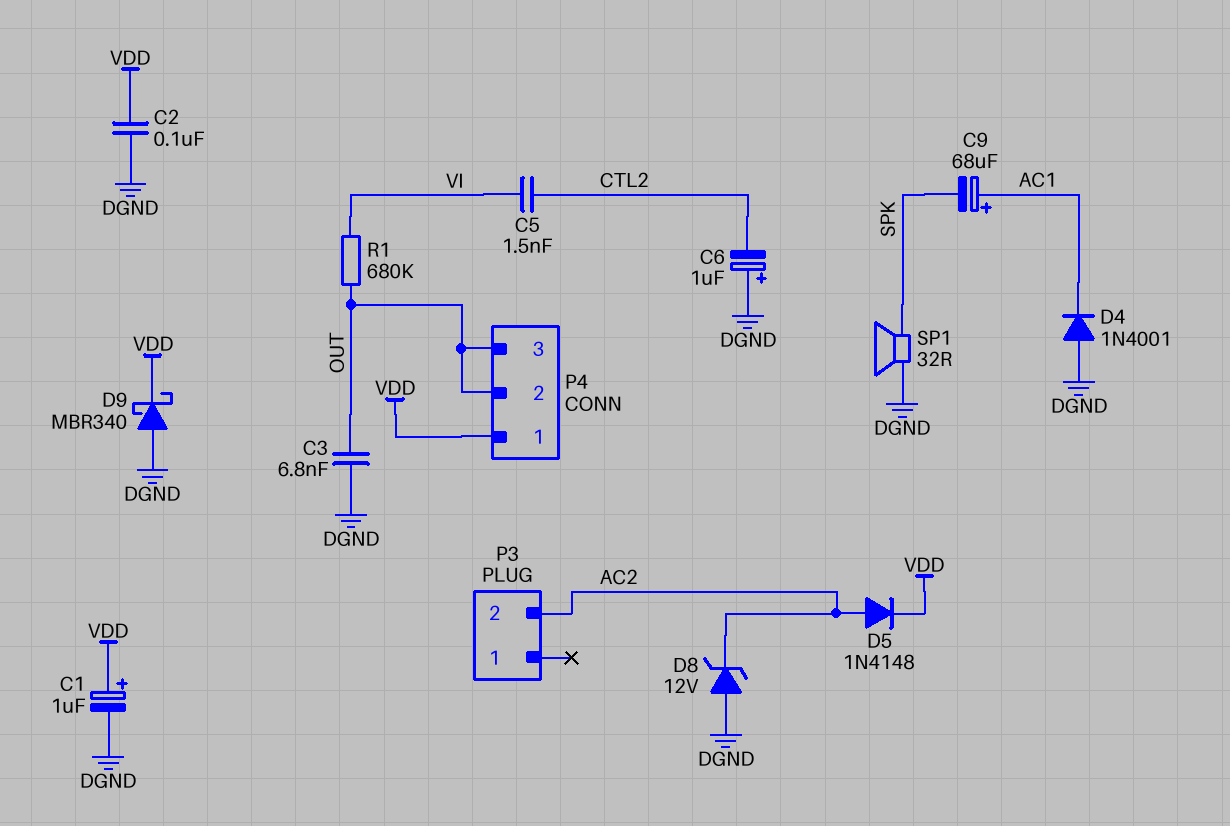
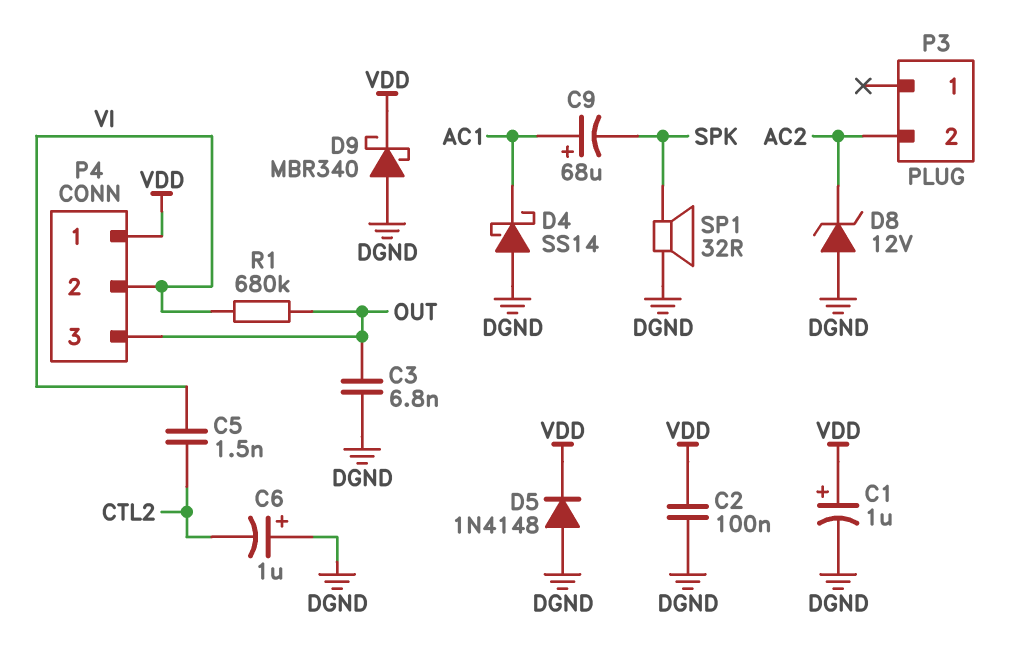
D4: diode 1N4001 (A DGND, K AC1) -> schottky SS14 (A DGND, K AC1)
D5: diode 1N4148 (A AC2, K VDD) -> diode 1N4148 (A DGND, K VDD)
P4 pin 2: OUT -> VI

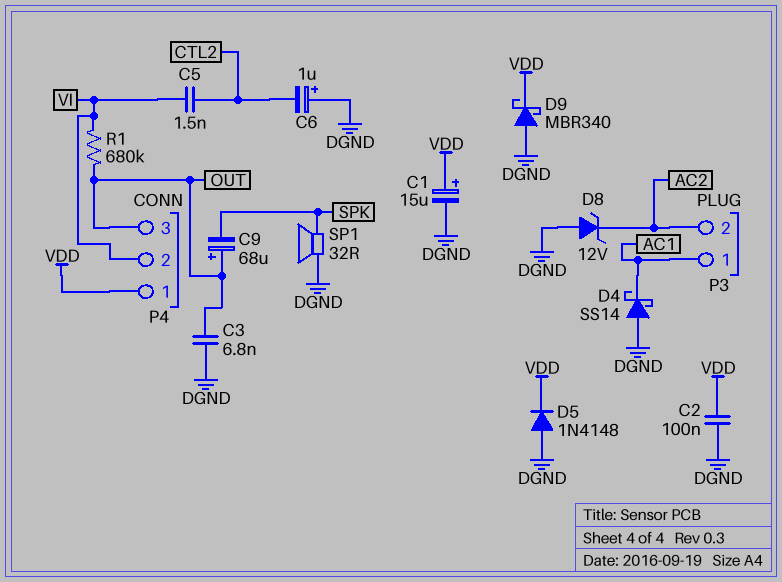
C1: 1uF (plus VDD, minus DGND) -> 15uF (plus VDD, minus DGND)
C9: 68uF (plus AC1, minus SPK) -> 68uF (plus OUT, minus SPK)
P3 pin 1: none -> AC1

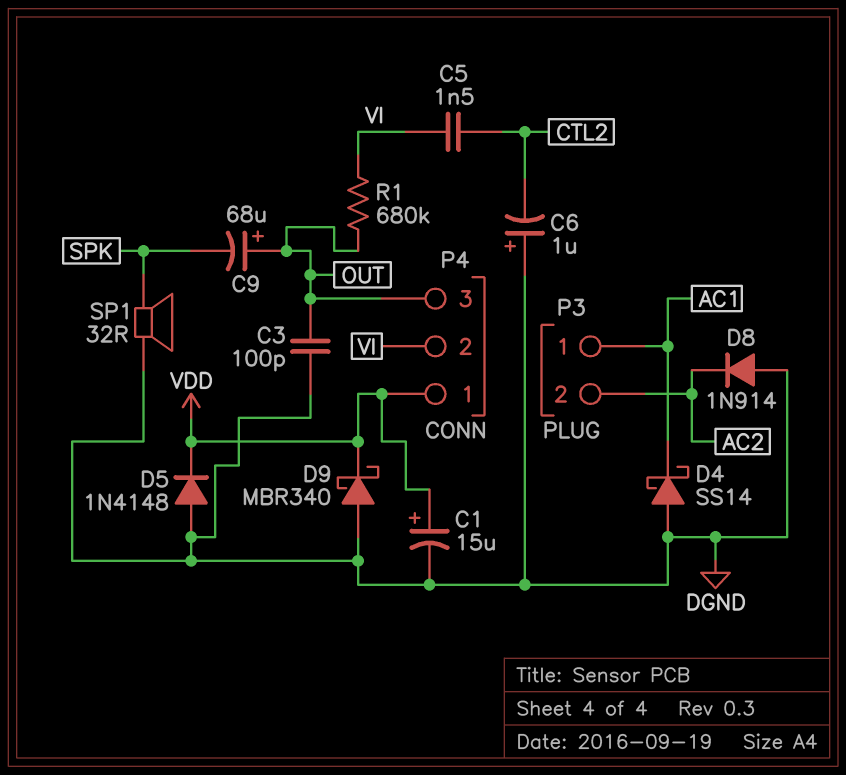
C2: 100nF (DGND, VDD) -> none
C3: 6.8nF (DGND, OUT) -> 100pF (DGND, OUT)
D8: zener 12V (A DGND, K AC2) -> diode 1N914 (A DGND, K AC2)

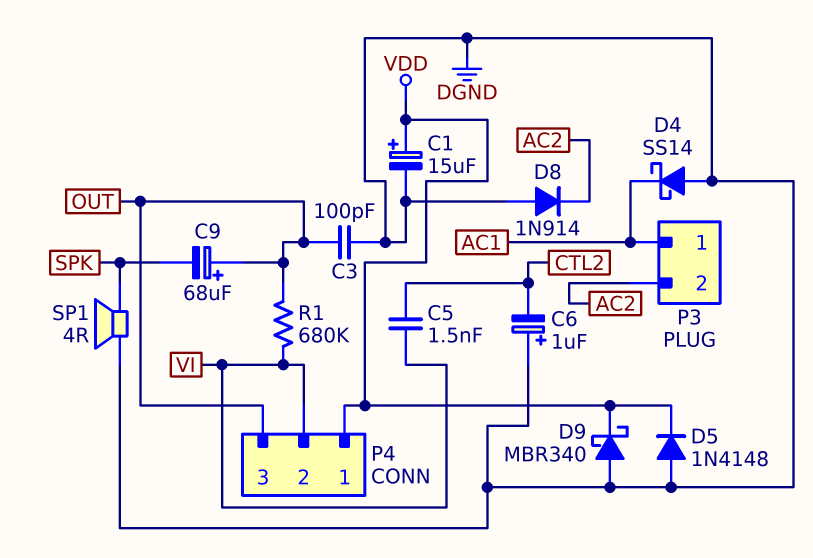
SP1: speaker 32R (DGND, SPK) -> speaker 4R (DGND, SPK)

